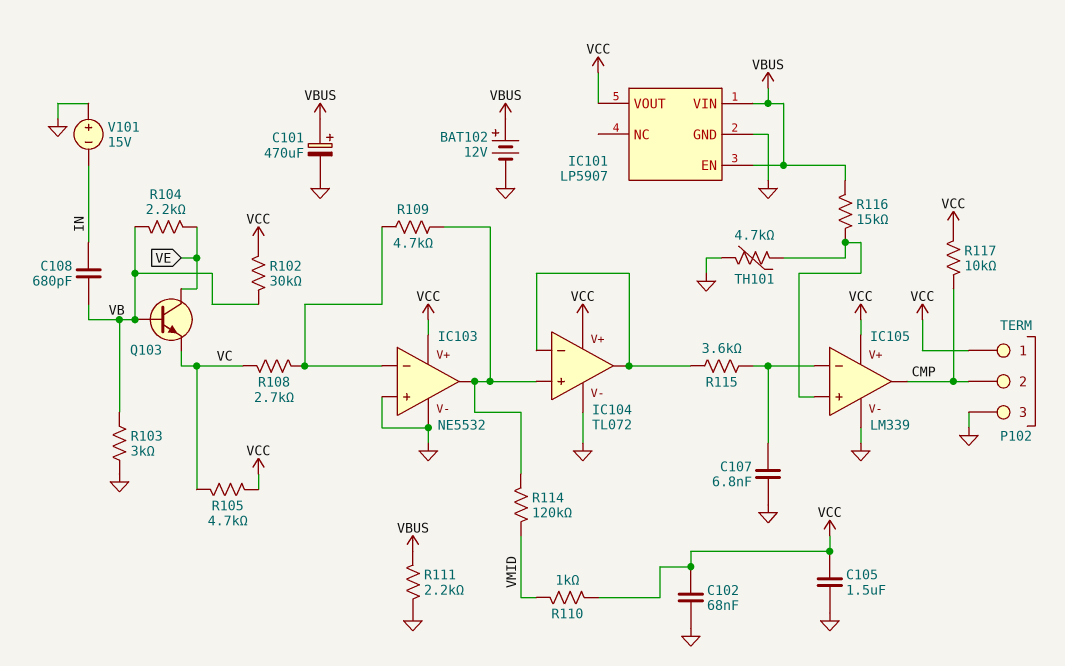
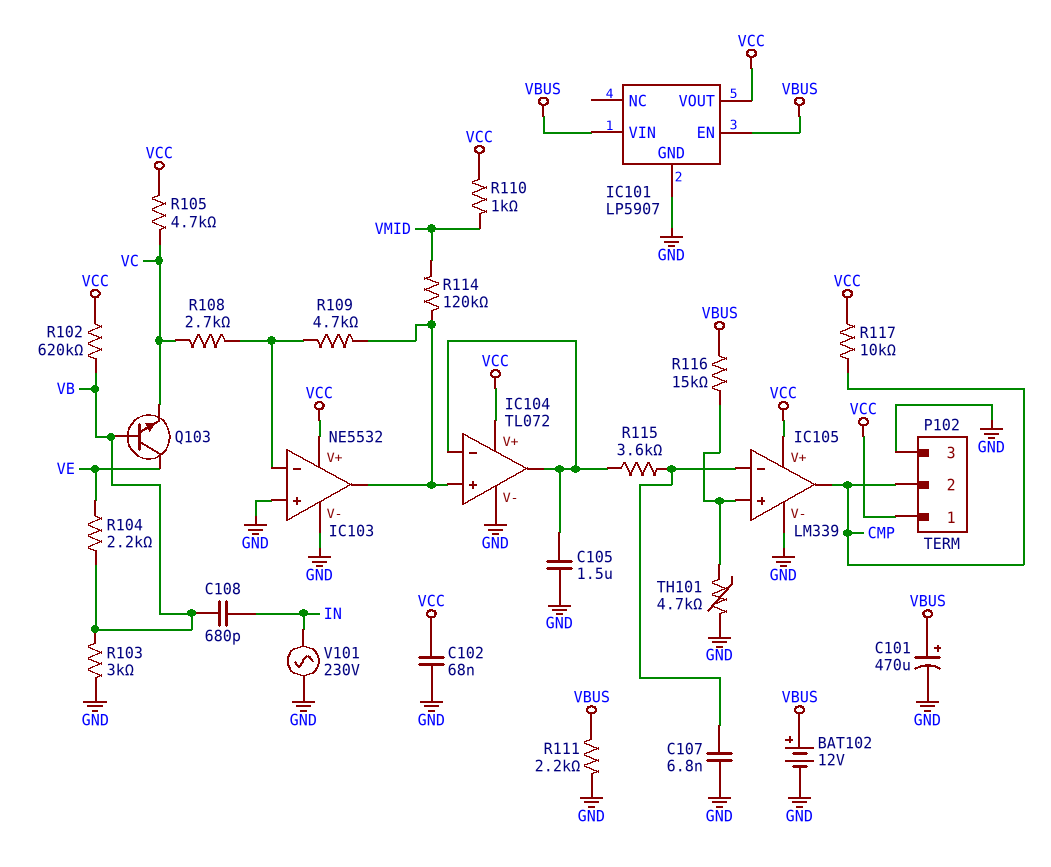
C105: 1.5uF (GND, VCC) -> 1.5uF (GND, IC104/in-)
R102: 30k (VB, VCC) -> 620k (VB, VCC)
V101: 15V (plus GND, minus IN) -> AC 230V (GND, IN)

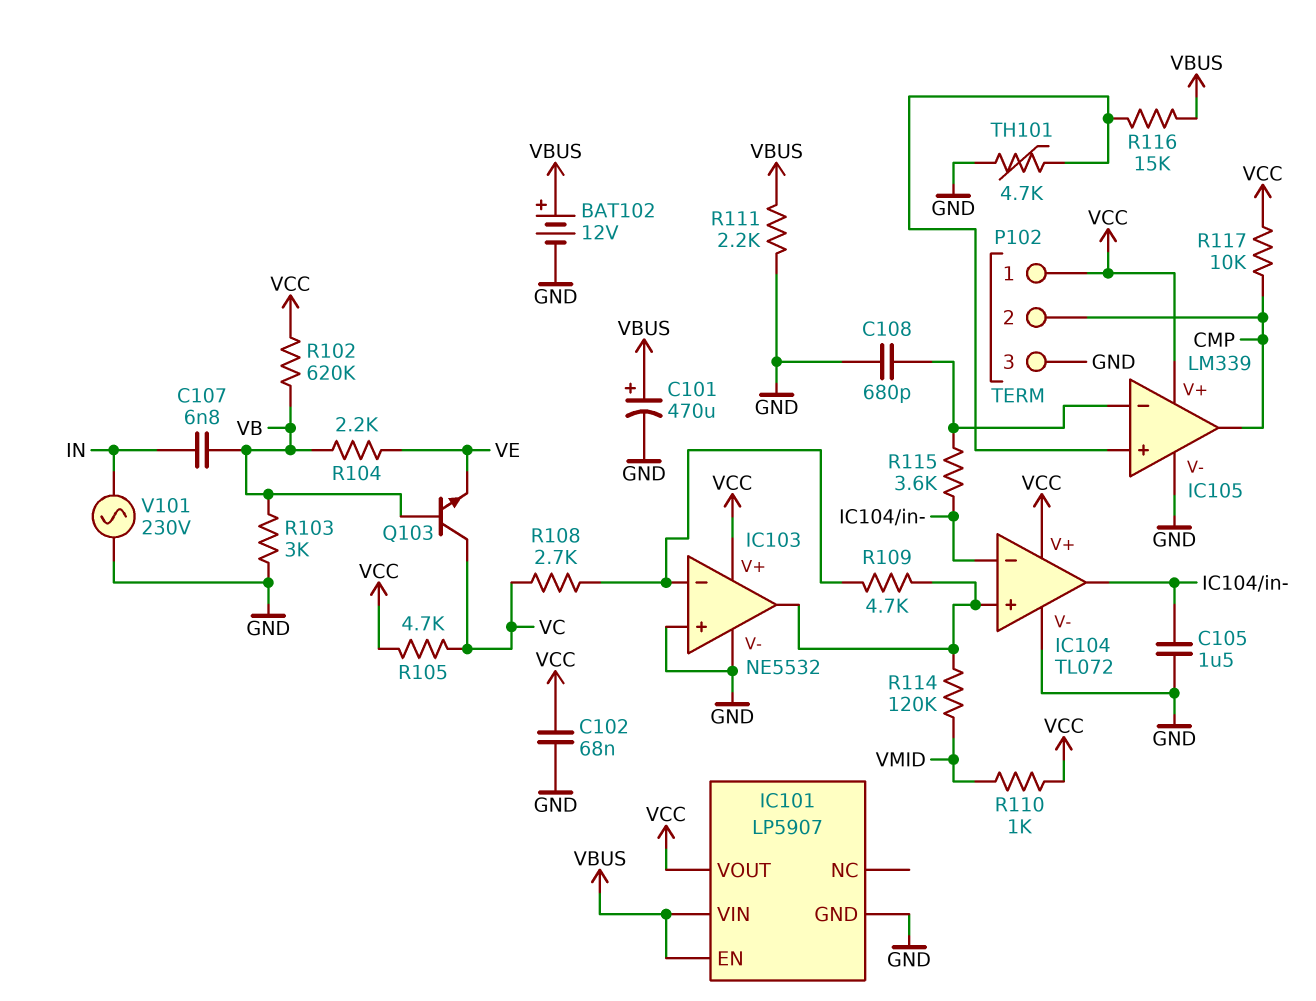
C107: 6.8nF (GND, IC105/in-) -> 6.8nF (IN, VB)
C108: 680pF (IN, VB) -> 680pF (GND, IC105/in-)
Q103: NPN (B VB, C VE, E VC) -> NPN (B VB, C VC, E VE)

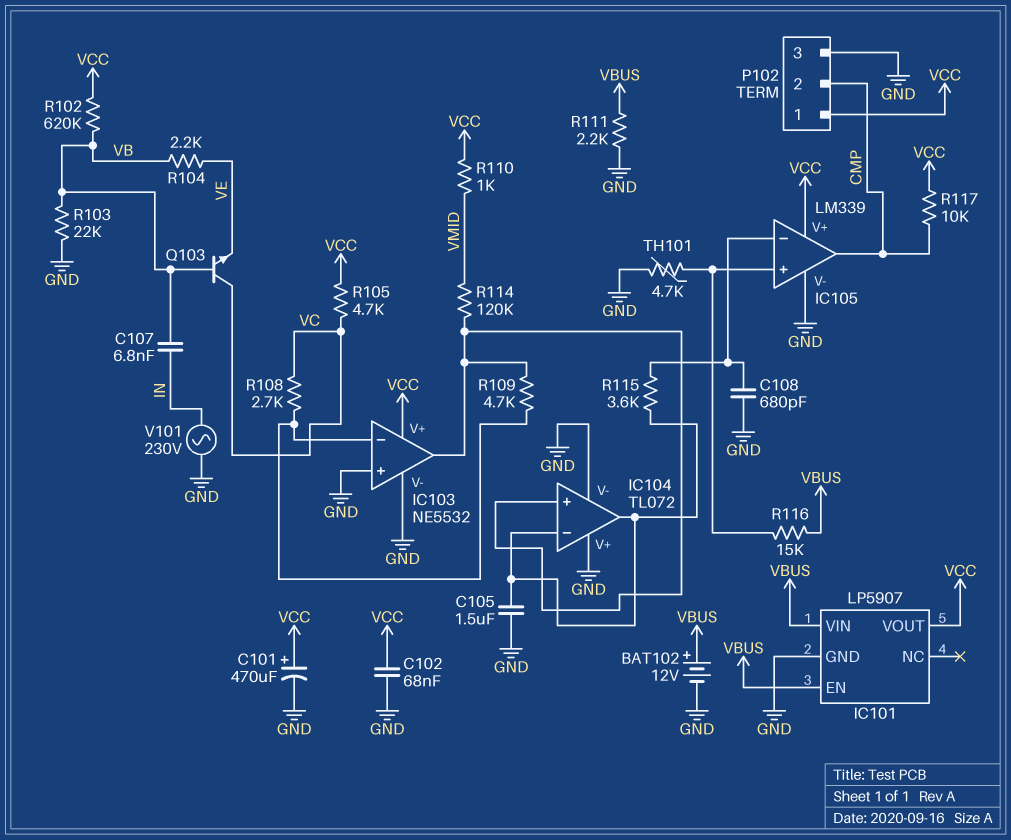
C101: 470uF (plus VBUS, minus GND) -> 470uF (plus VCC, minus GND)
IC104 pin V+: VCC -> GND
R103: 3k (GND, VB) -> 22k (GND, VB)

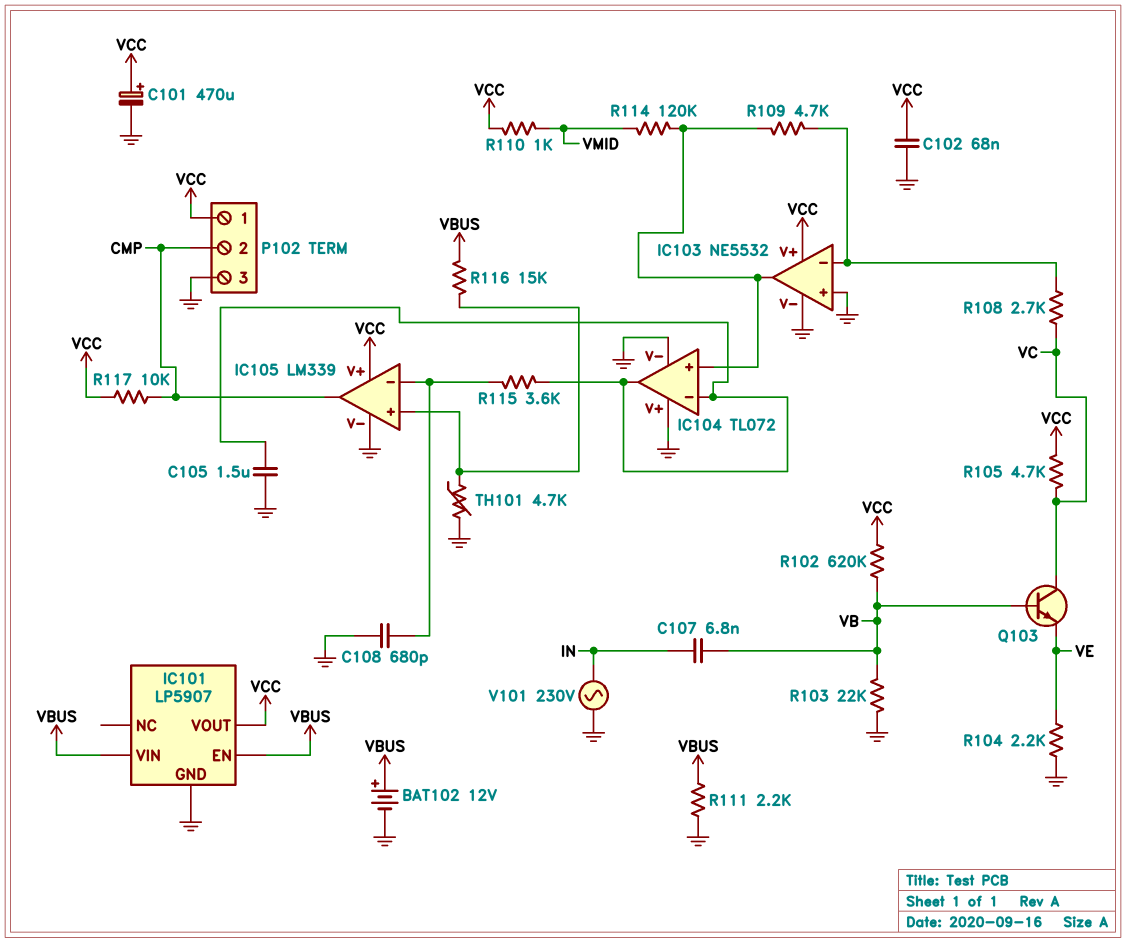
R104: 2.2k (VB, VE) -> 2.2k (GND, VE)

